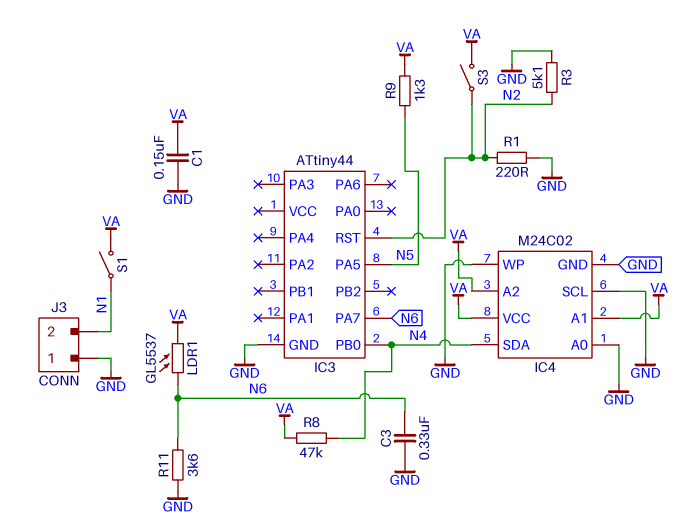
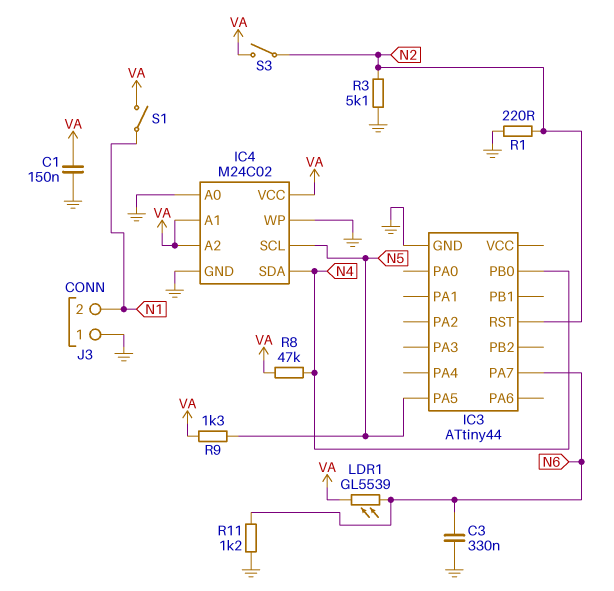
IC4 pin SCL: GND -> N5
LDR1: GL5537 (N6, VA) -> GL5539 (N6, VA)
R11: 3.6k (GND, N6) -> 1.2k (GND, N6)

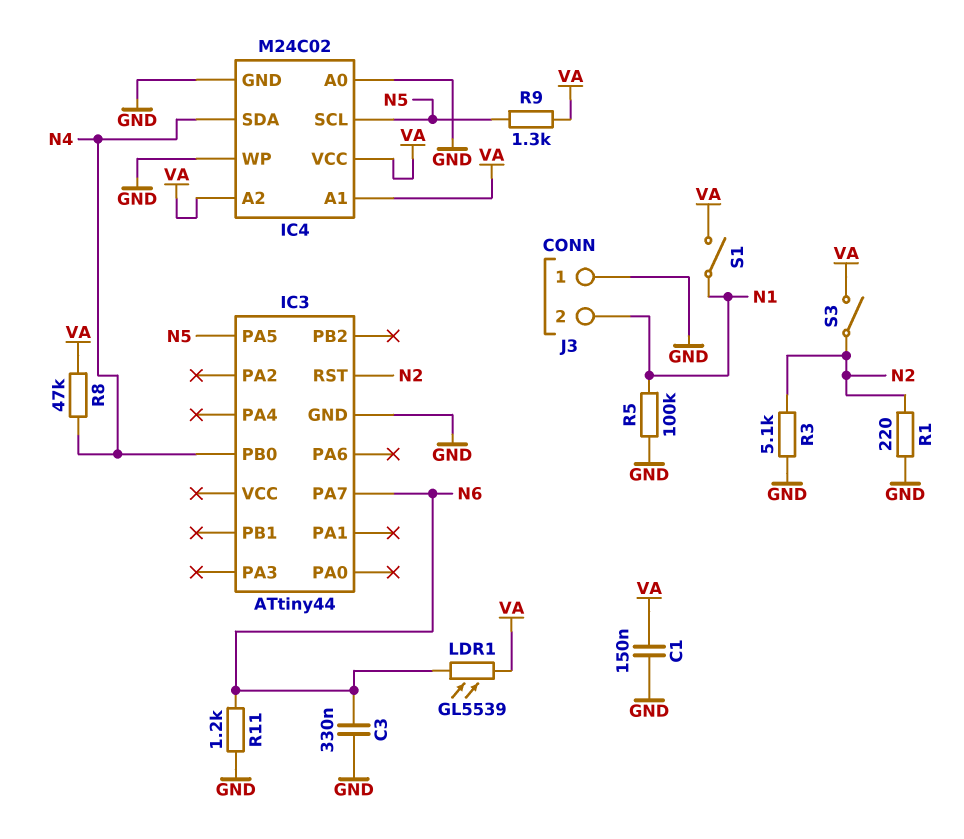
R5: none -> 100k (GND, N1)

